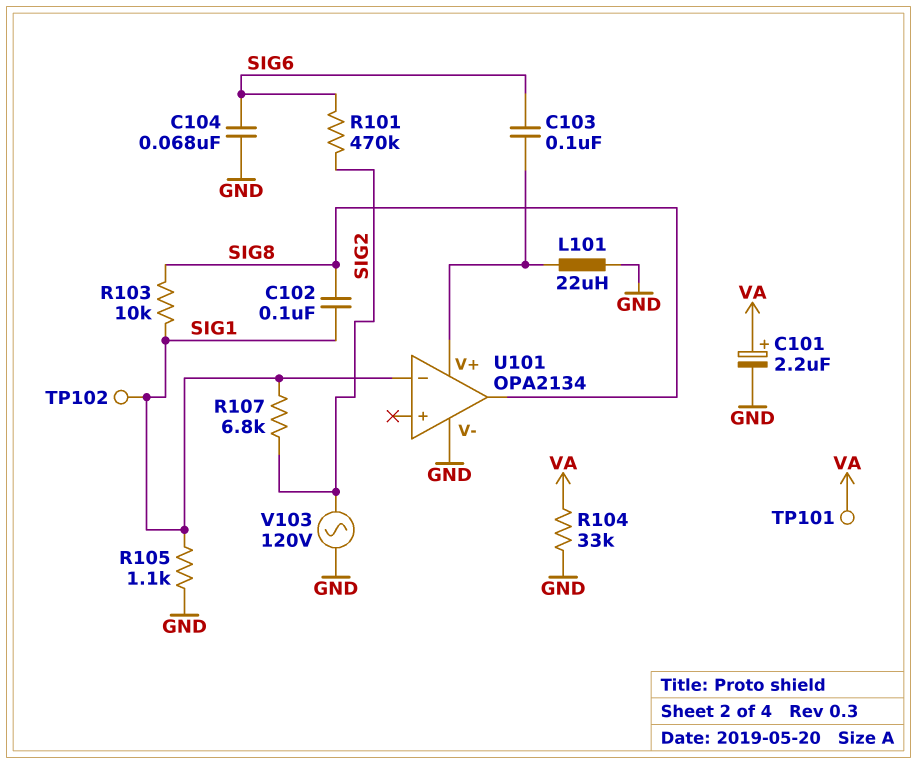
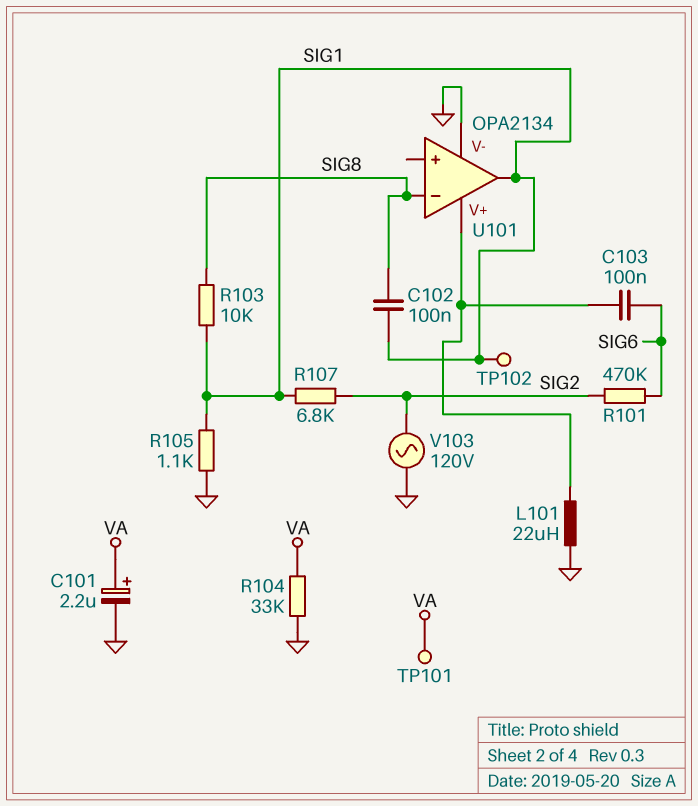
C104: 68nF (GND, SIG6) -> none
U101 pin in-: SIG1 -> SIG8
U101 pin out: SIG8 -> SIG1

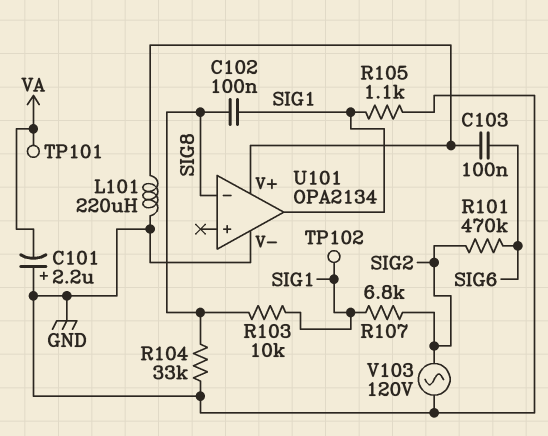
C101: 2.2uF (plus VA, minus GND) -> 2.2uF (plus GND, minus VA)
L101: 22uH (GND, U101/V+) -> 220uH (GND, U101/V+)
R104: 33k (GND, VA) -> 33k (GND, SIG8)

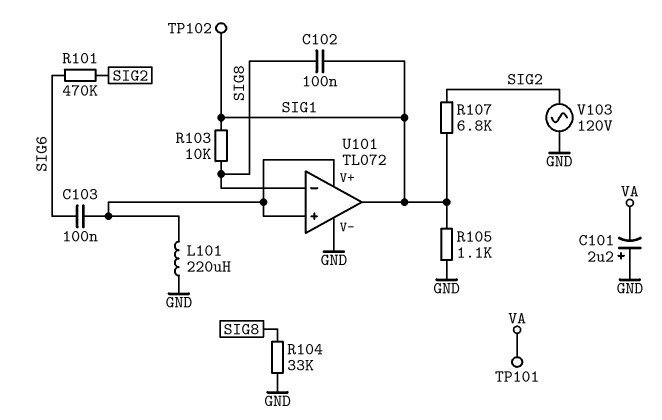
U101: OPA2134 -> TL072
U101 pin in+: none -> U101/V+

